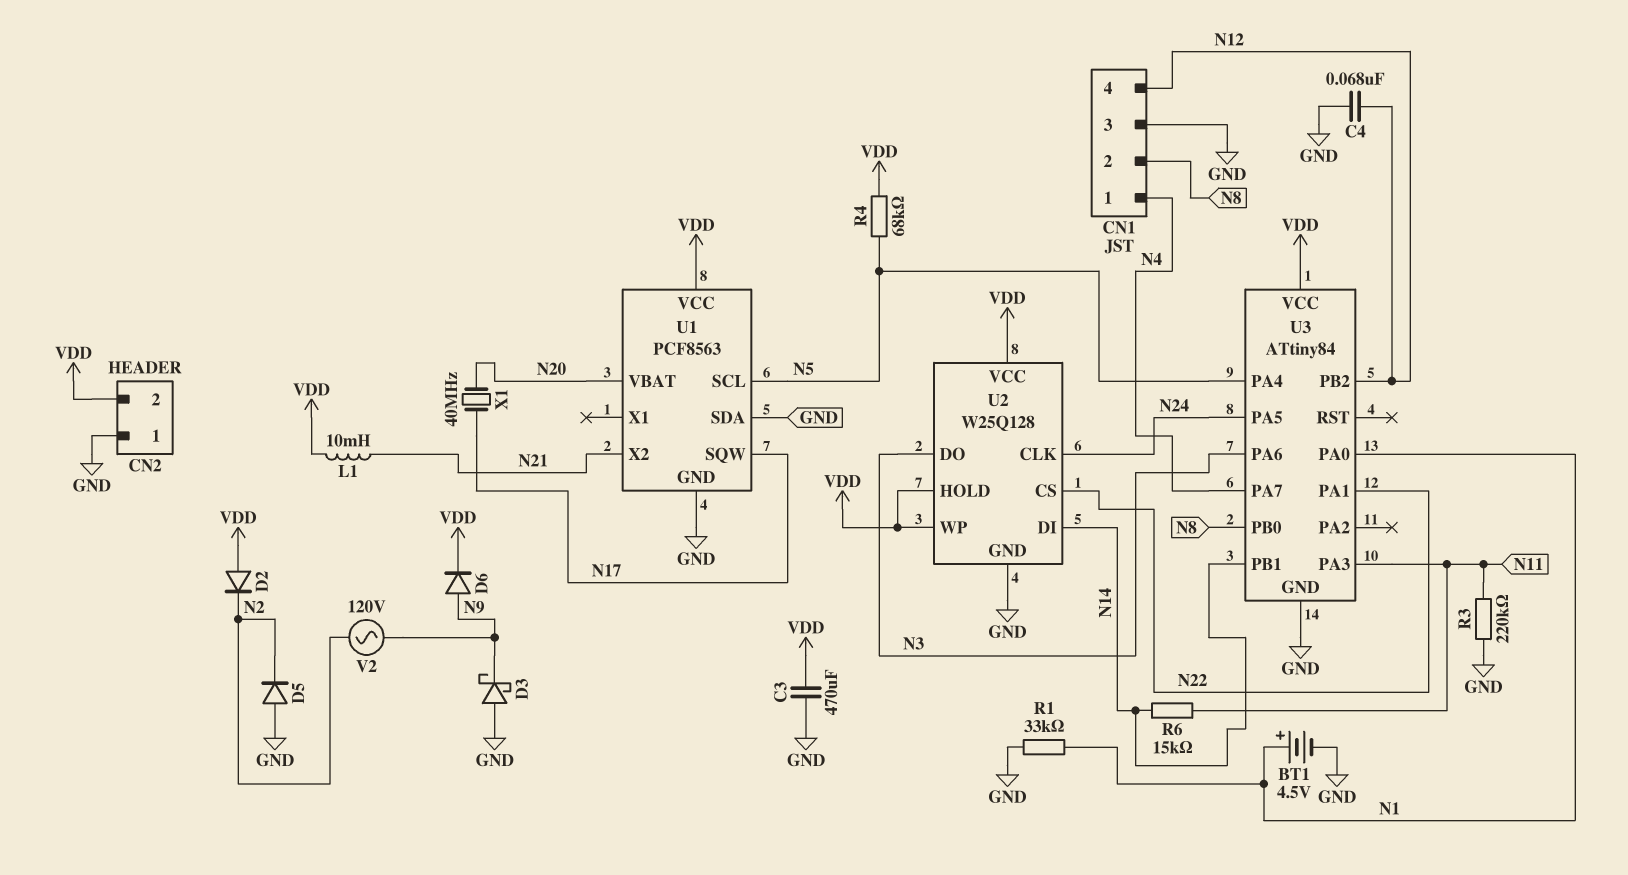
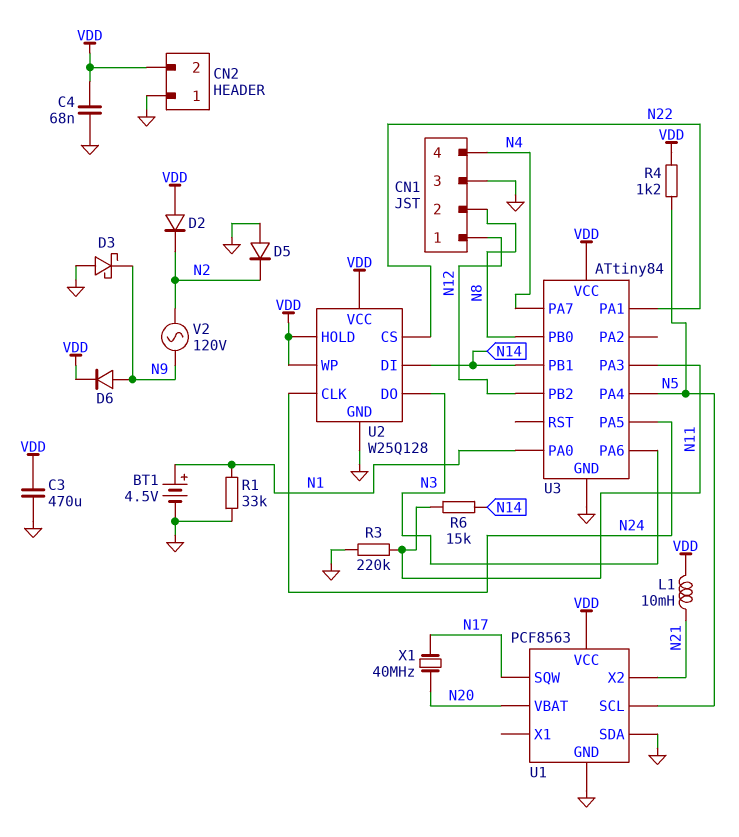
C4: 68nF (GND, N12) -> 68nF (GND, VDD)
CN1 pin 1: N4 -> N12
CN1 pin 4: N12 -> N4
R4: 68k (N5, VDD) -> 1.2k (N5, VDD)

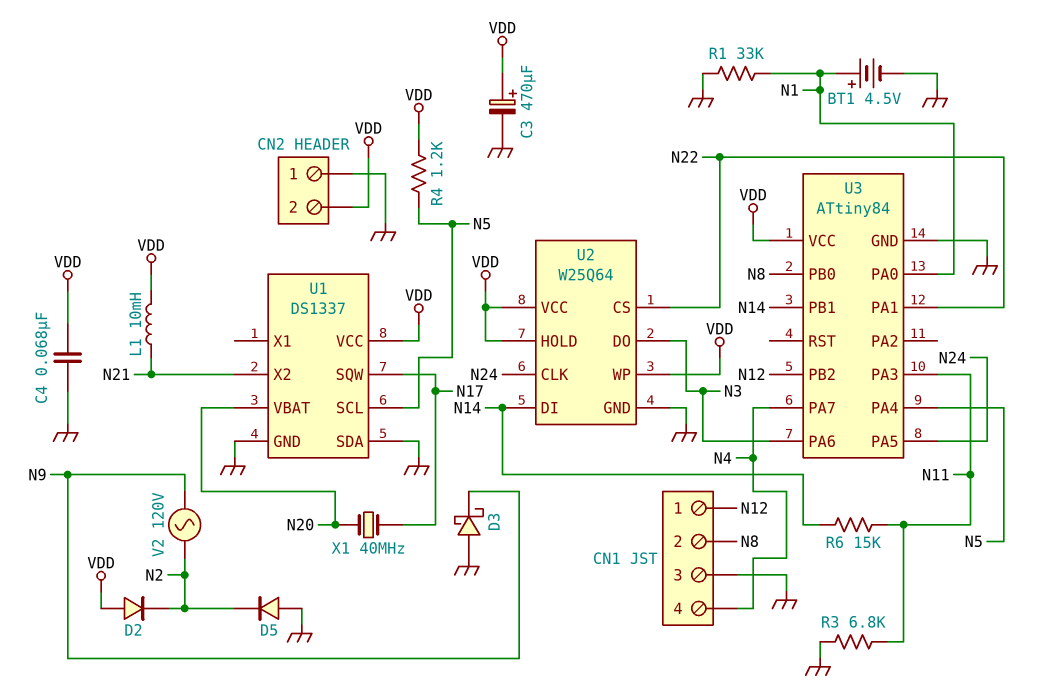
C3: 470uF (GND, VDD) -> 470uF (plus VDD, minus GND)
D6: diode (A N9, K VDD) -> none
R3: 220k (GND, N11) -> 6.8k (GND, N11)
U1: PCF8563 -> DS1337
U2: W25Q128 -> W25Q64

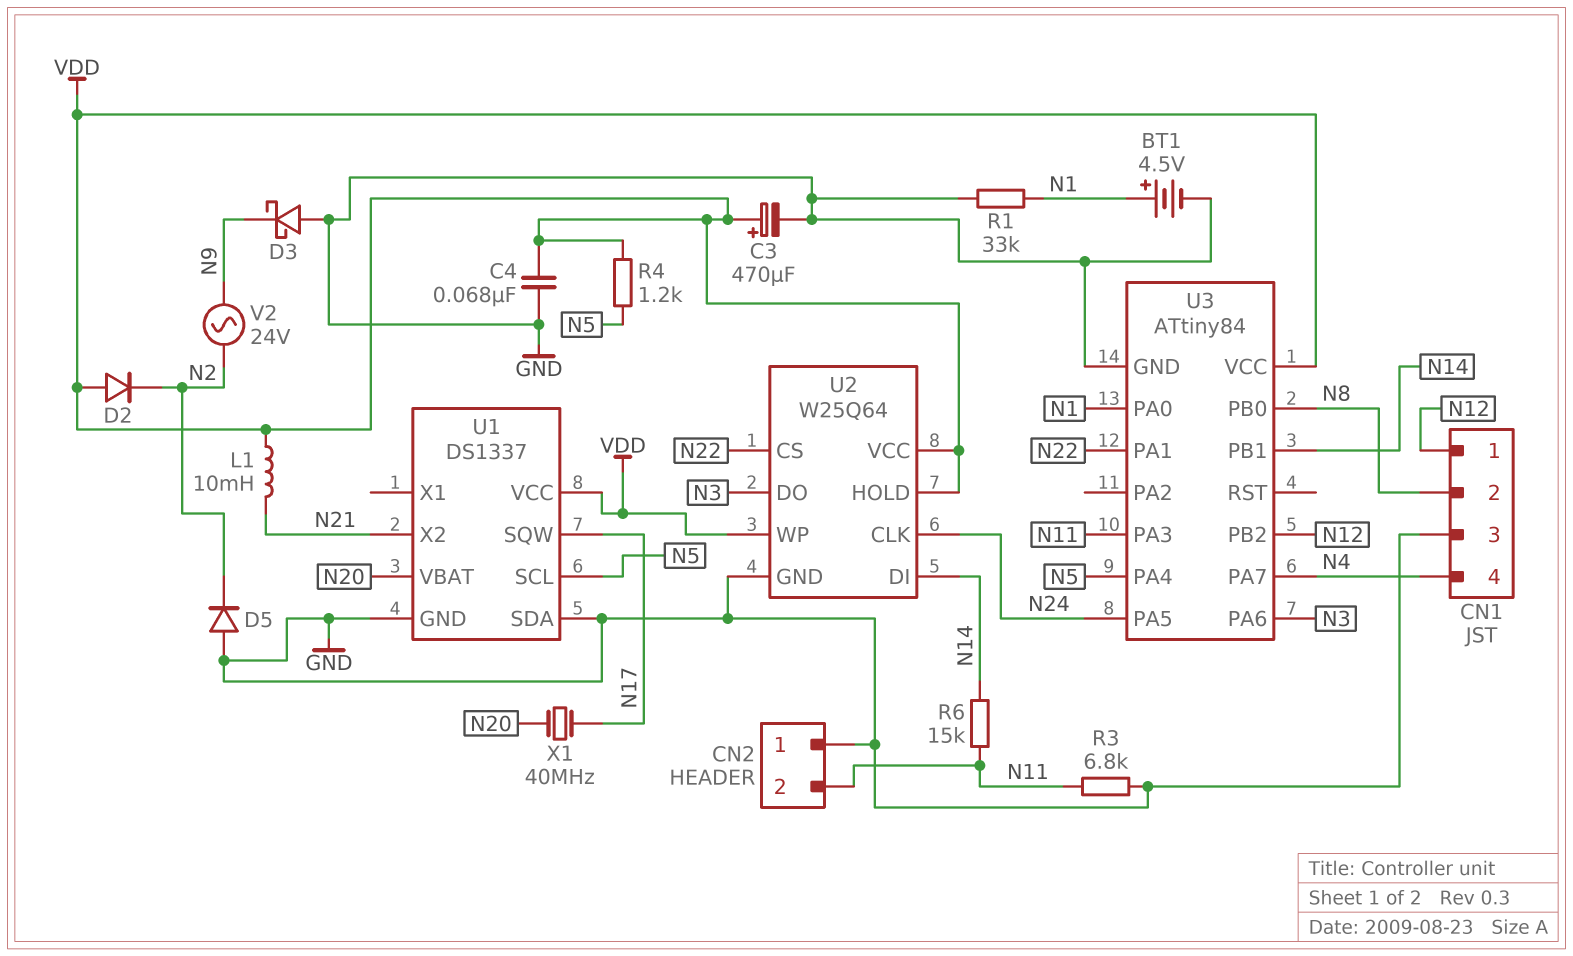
CN2 pin 2: VDD -> N11
V2: AC 120V (N2, N9) -> AC 24V (N2, N9)

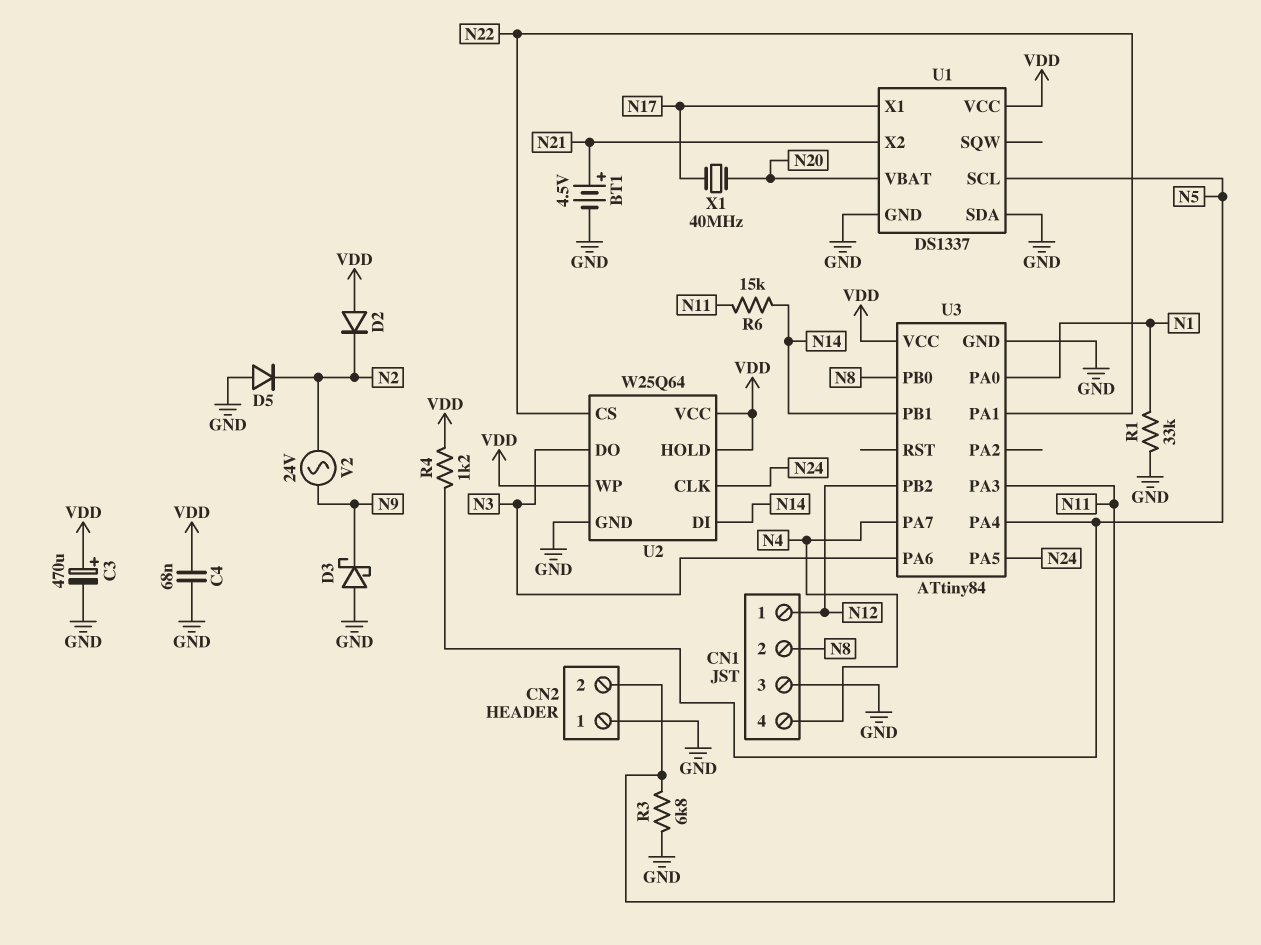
BT1: 4.5V (plus N1, minus GND) -> 4.5V (plus N21, minus GND)
L1: 10mH (N21, VDD) -> none
U1 pin SQW: N17 -> none
U1 pin X1: none -> N17

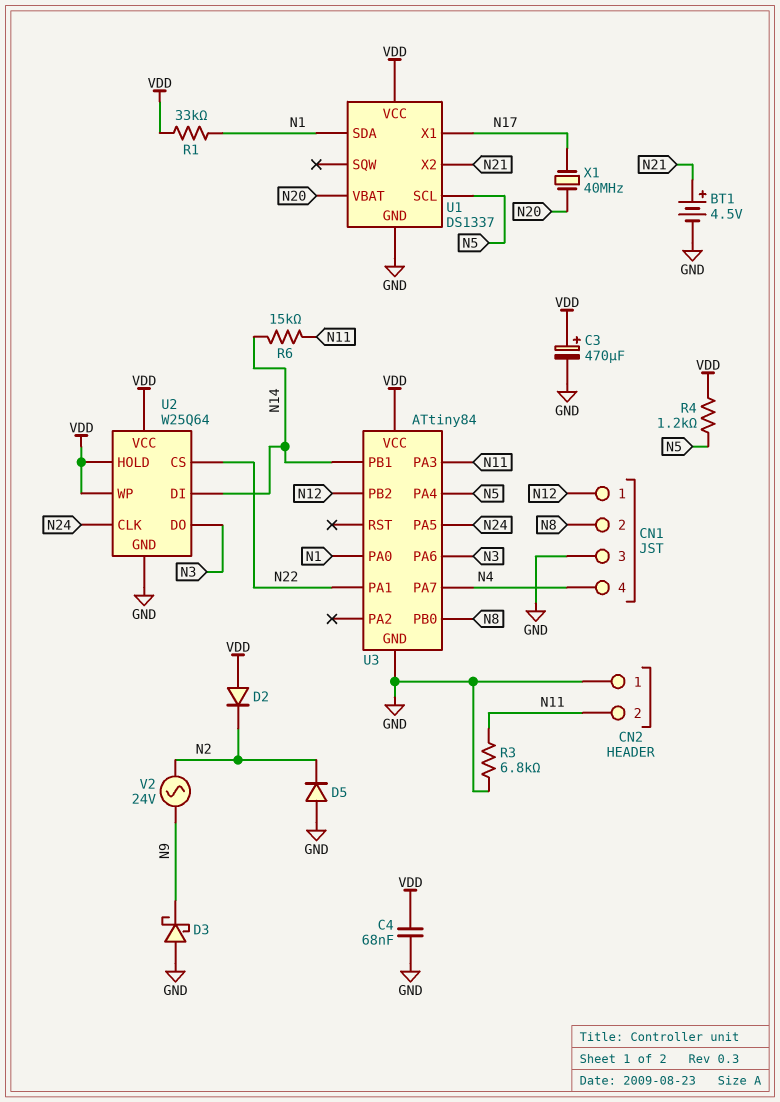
R1: 33k (GND, N1) -> 33k (N1, VDD)
U1 pin SDA: GND -> N1

